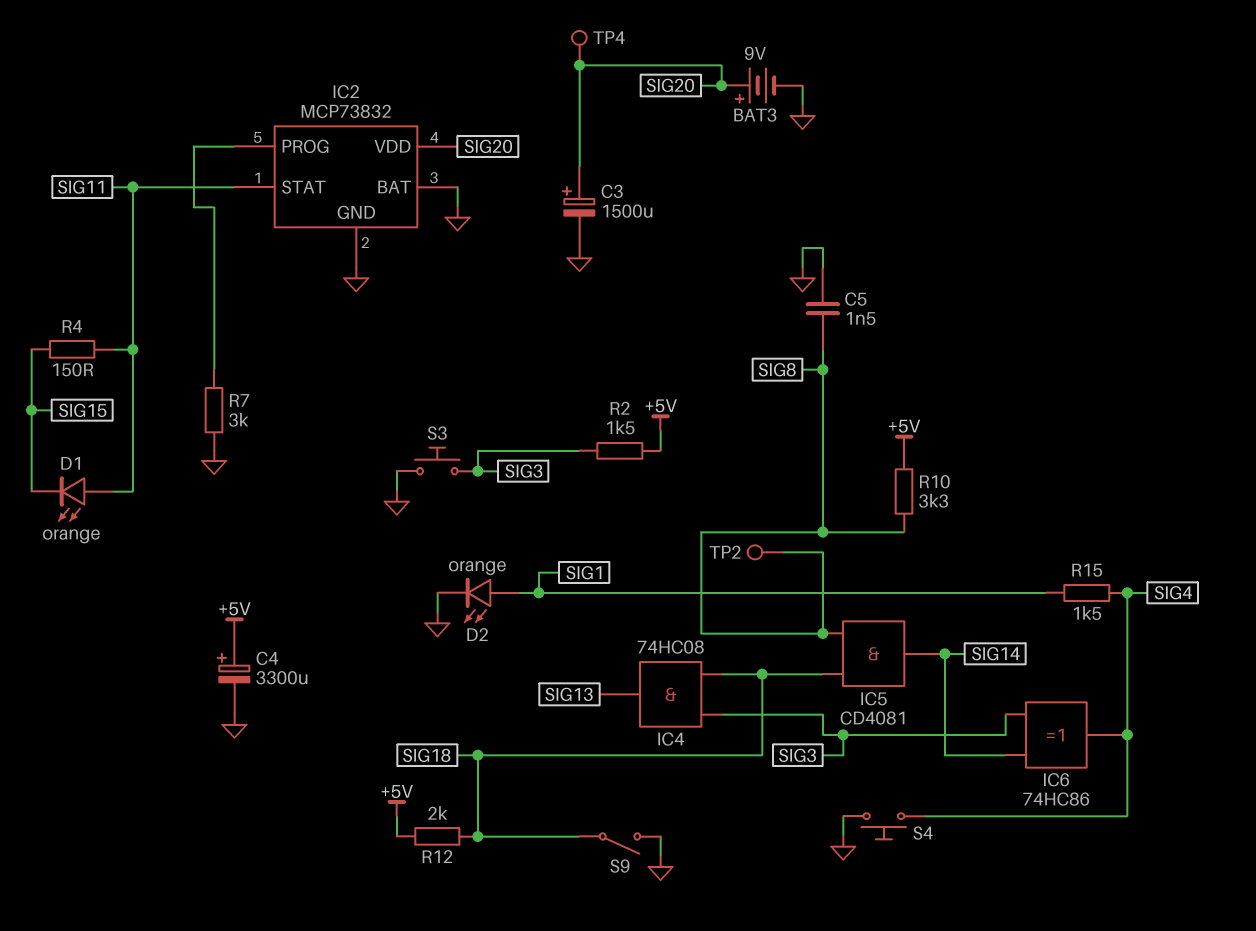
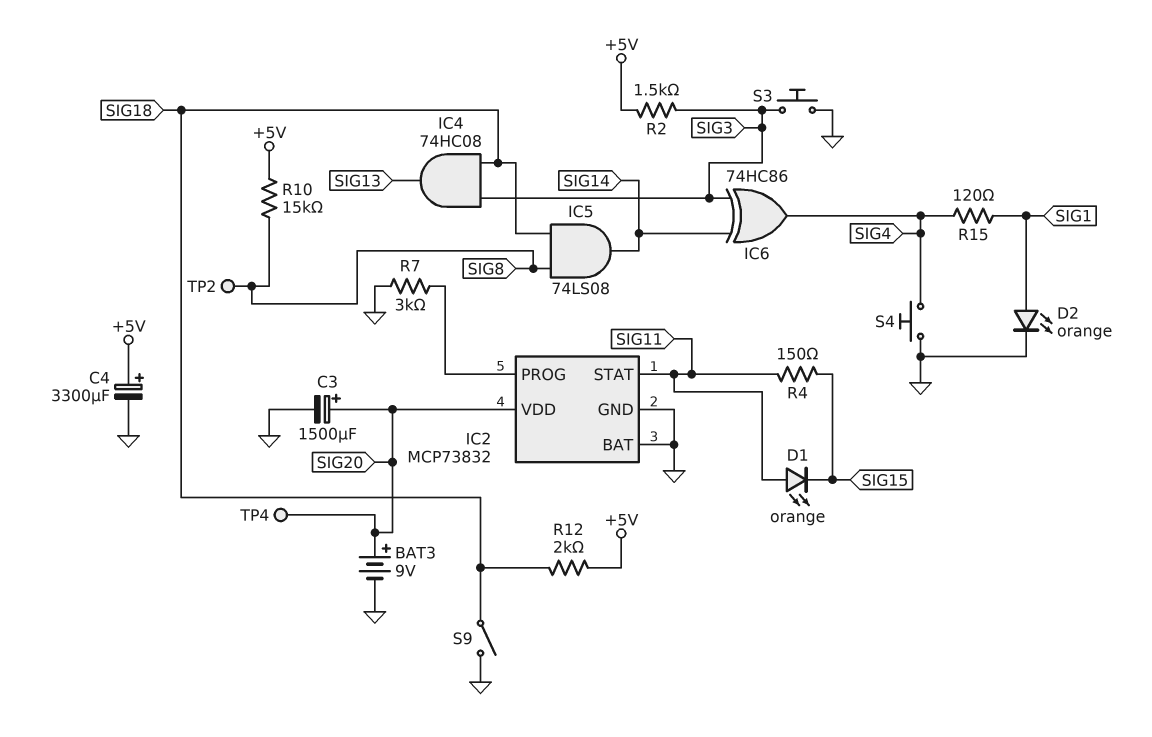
C5: 1.5nF (GND, SIG8) -> none
IC5: AND CD4081 (in SIG8, in SIG18, out SIG14) -> AND 74LS08 (in SIG8, in SIG18, out SIG14)
R10: 3.3k (+5V, SIG8) -> 15k (+5V, SIG8)
R15: 1.5k (SIG1, SIG4) -> 120 (SIG1, SIG4)

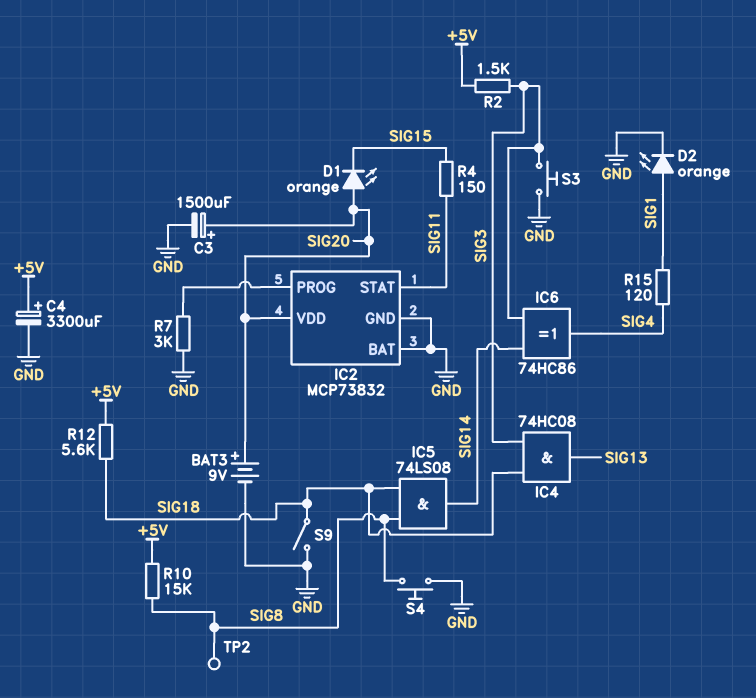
D1: LED orange (A SIG11, K SIG15) -> LED orange (A SIG20, K SIG15)
R12: 2k (+5V, SIG18) -> 5.6k (+5V, SIG18)
S4: button (GND, SIG4) -> button (GND, SIG8)
TP4: test point (SIG20) -> none

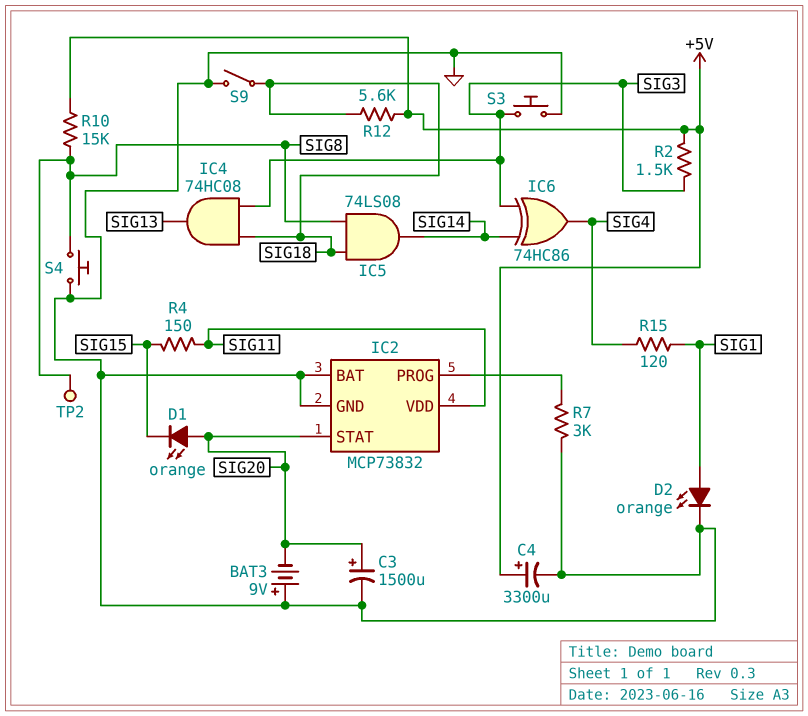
BAT3: 9V (plus SIG20, minus GND) -> 9V (plus GND, minus SIG20)
IC2 pin STAT: SIG11 -> SIG20
IC2 pin VDD: SIG20 -> SIG11

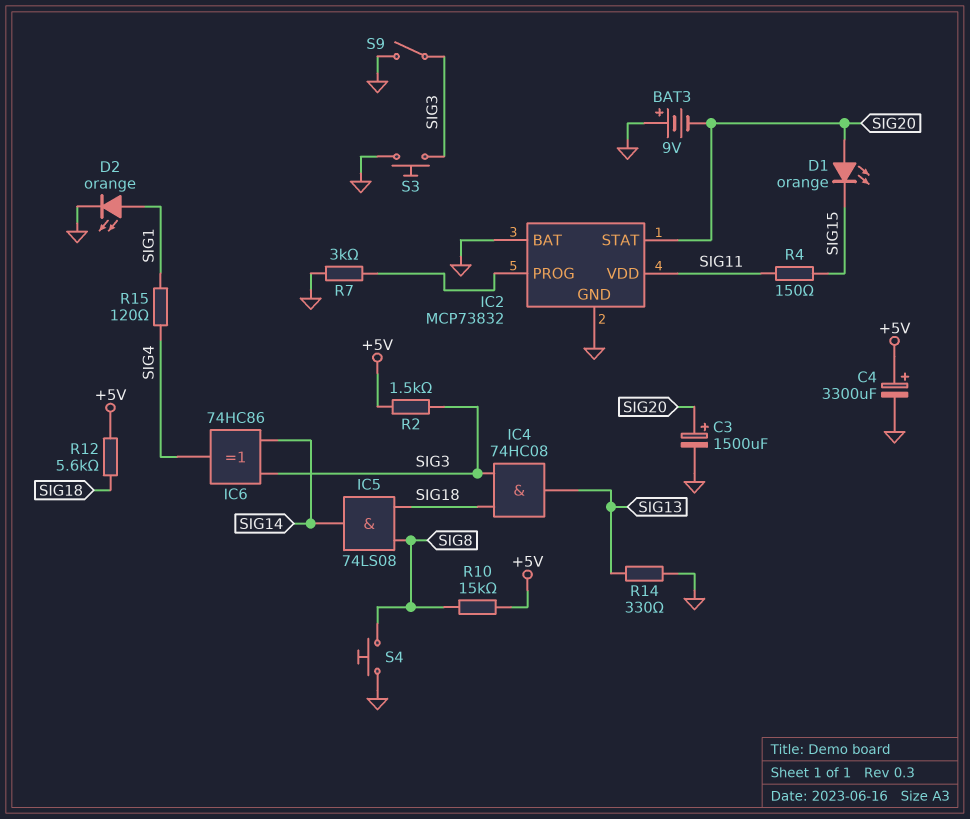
R14: none -> 330 (GND, SIG13)
S9: switch (GND, SIG18) -> switch (GND, SIG3)
TP2: test point (SIG8) -> none

